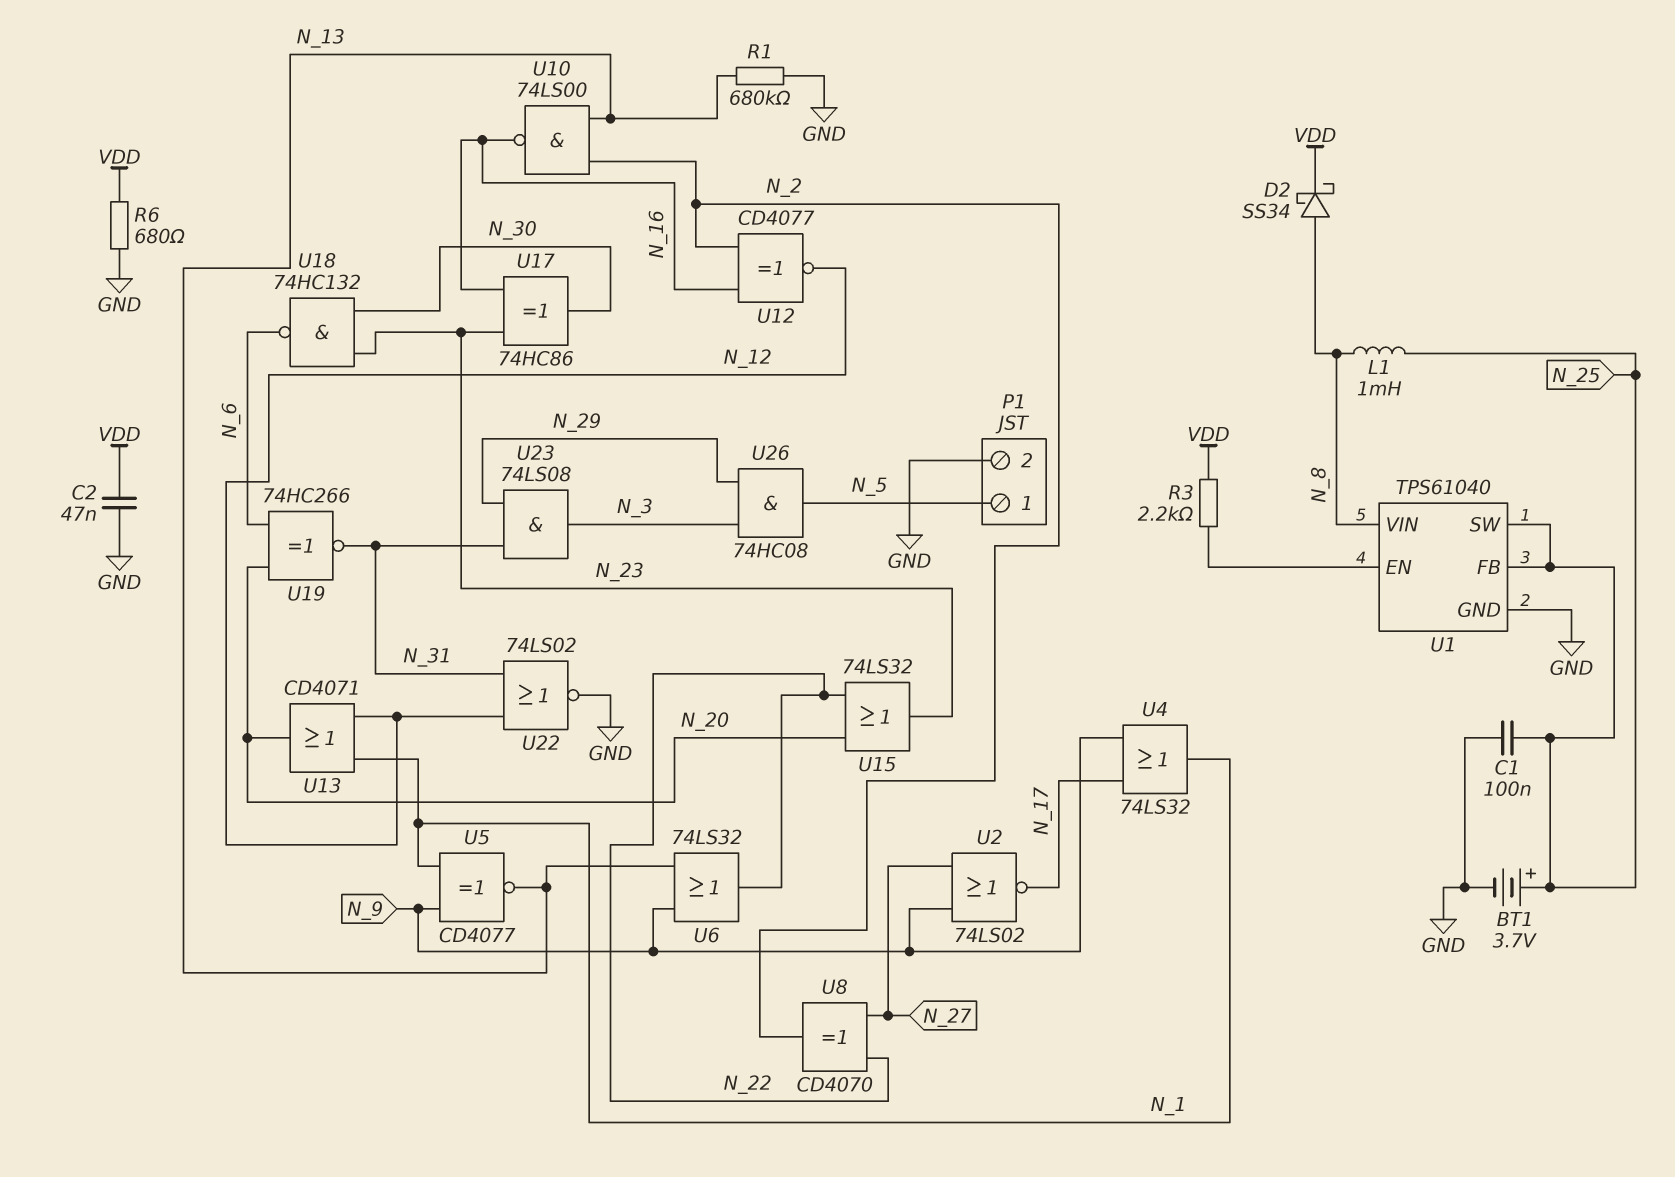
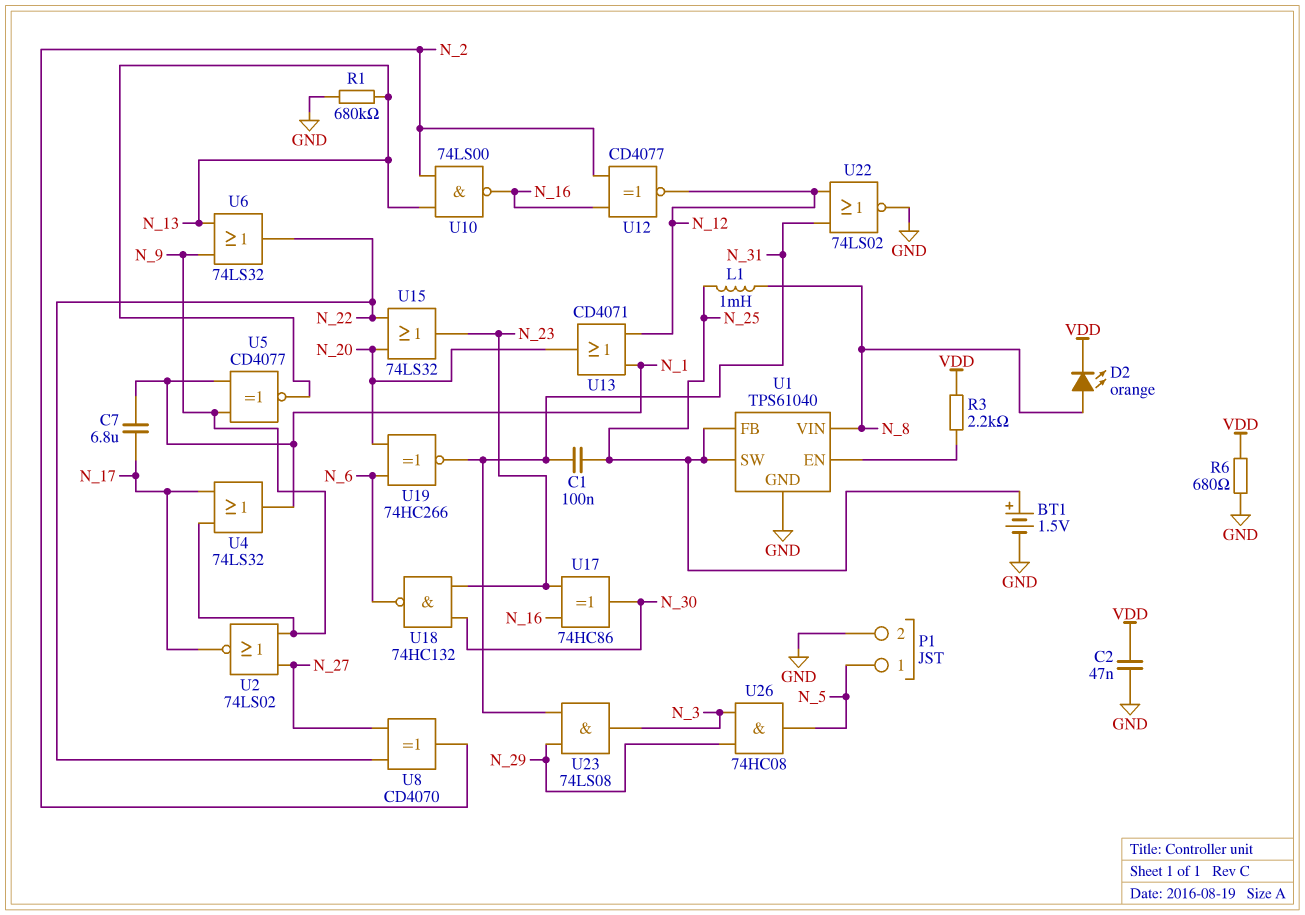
BT1: 3.7V (plus N_25, minus GND) -> 1.5V (plus N_25, minus GND)
C1: 100nF (GND, N_25) -> 100nF (N_25, N_31)
C7: none -> 6.8uF (N_1, N_17)
D2: schottky SS34 (A N_8, K VDD) -> LED orange (A N_8, K VDD)

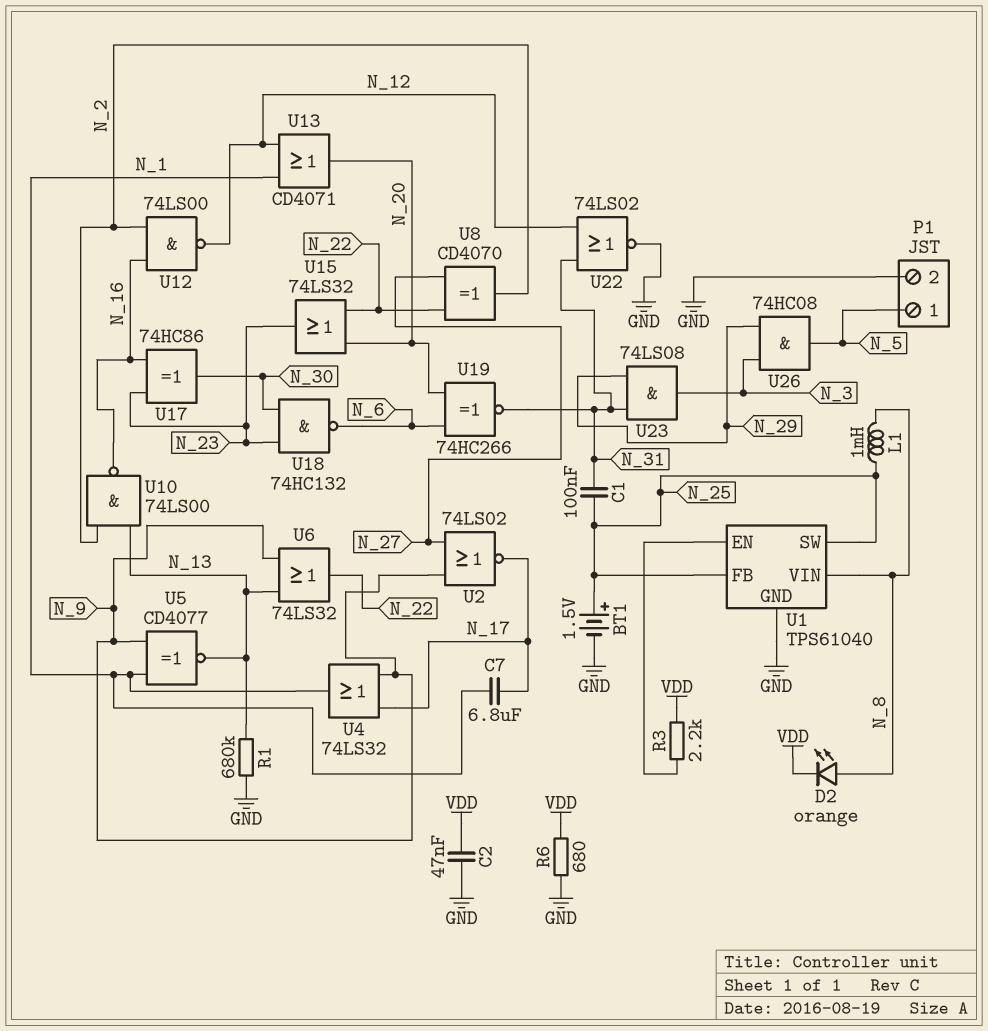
U12: XNOR CD4077 (in N_2, in N_16, out N_12) -> NAND 74LS00 (in N_2, in N_16, out N_12)

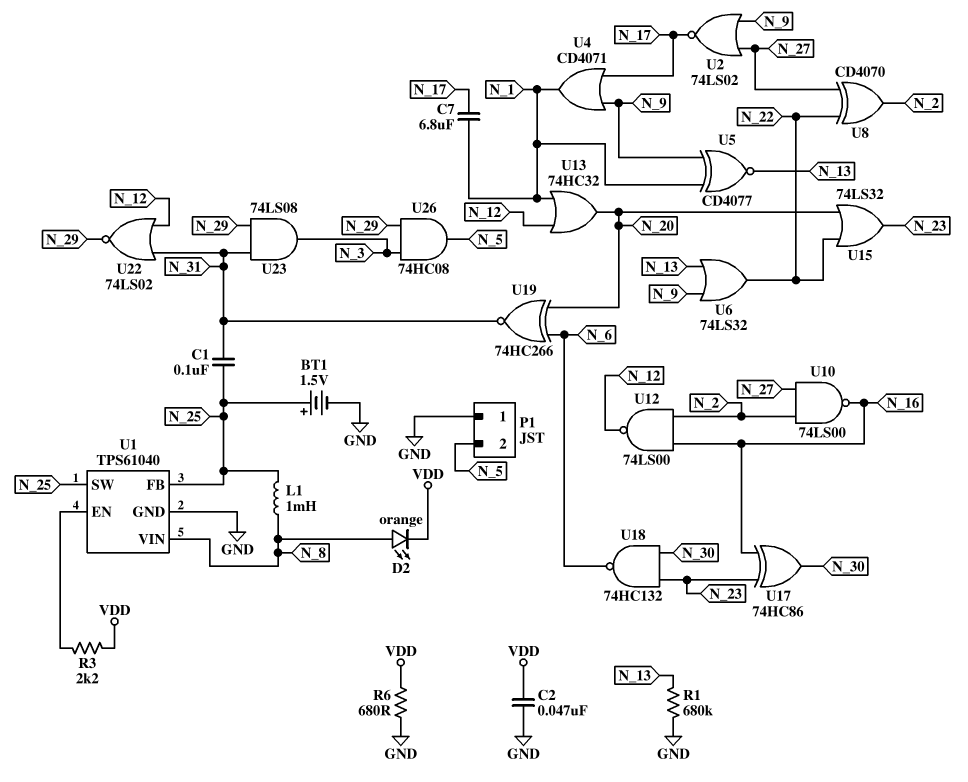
P1 pin 1: N_5 -> GND
P1 pin 2: GND -> N_5
U4: OR 74LS32 (in N_9, in N_17, out N_1) -> OR CD4071 (in N_9, in N_17, out N_1)
U10: NAND 74LS00 (in N_2, in N_13, out N_16) -> NAND 74LS00 (in N_2, in N_27, out N_16)
U13: OR CD4071 (in N_1, in N_12, out N_20) -> OR 74HC32 (in N_1, in N_12, out N_20)
U22: NOR 74LS02 (in N_12, in N_31, out GND) -> NOR 74LS02 (in N_12, in N_31, out N_29)

